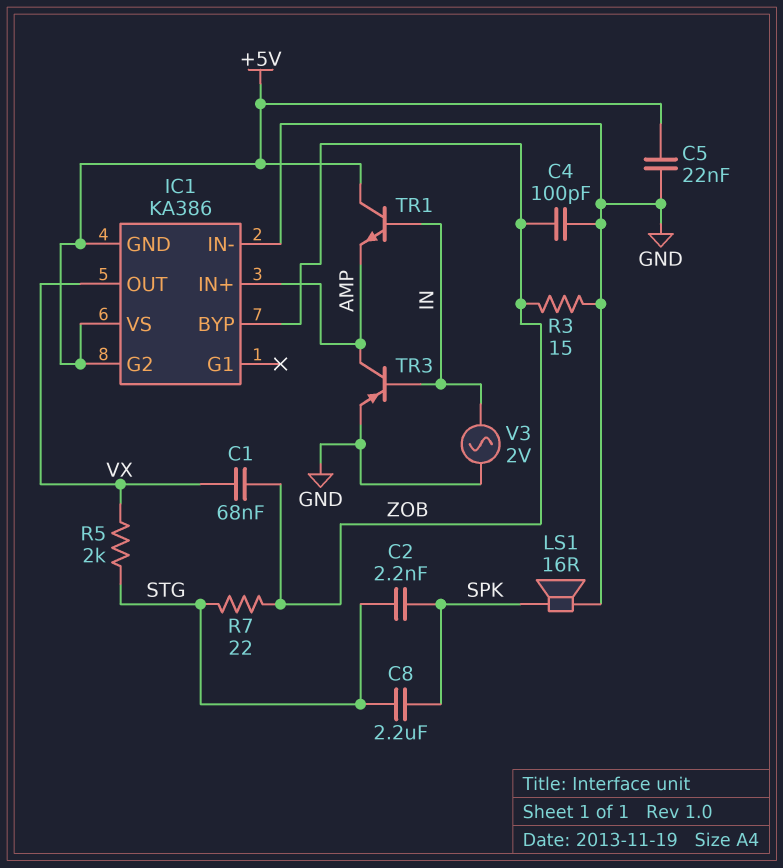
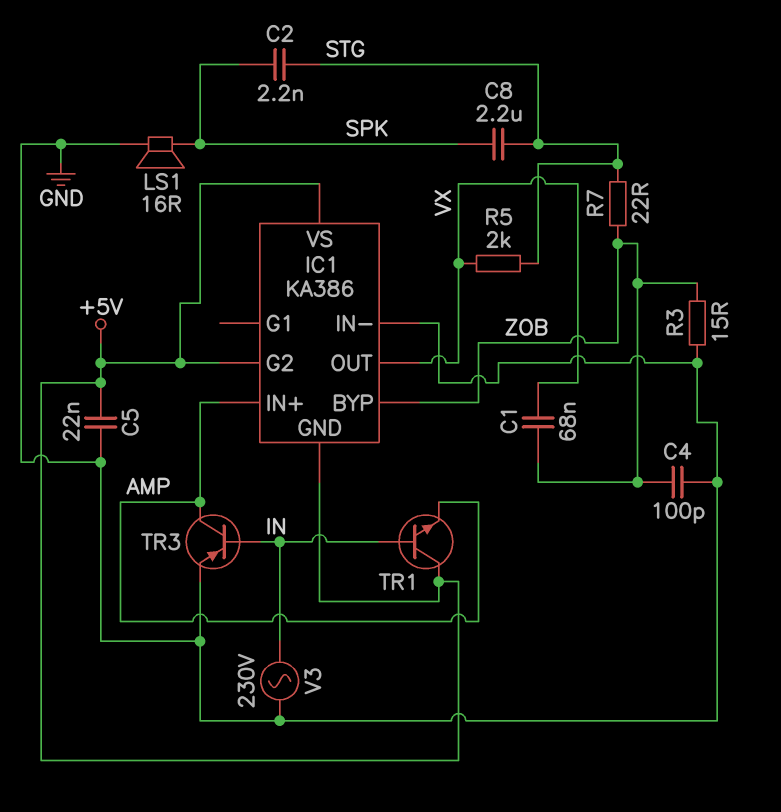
V3: AC 2V (GND, IN) -> AC 230V (GND, IN)

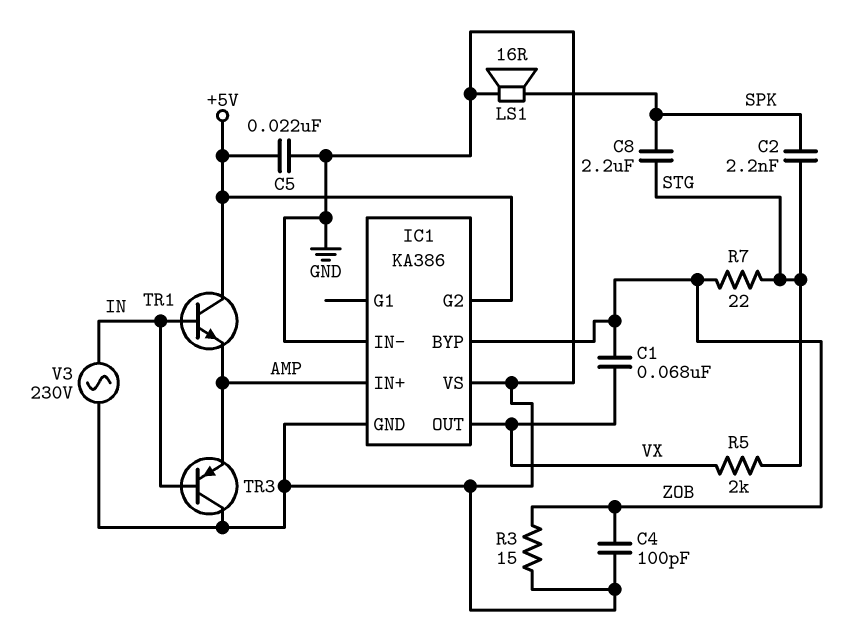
IC1 pin GND: +5V -> GND
IC1 pin VS: +5V -> GND
TR3: PNP (B IN, C AMP, E GND) -> PNP (B IN, C GND, E AMP)

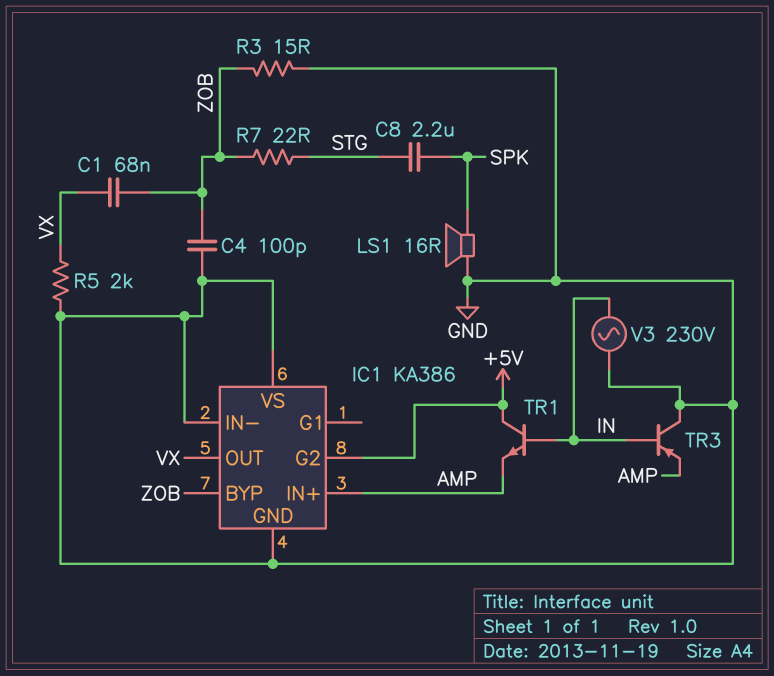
C2: 2.2nF (SPK, STG) -> none
C5: 22nF (+5V, GND) -> none
R5: 2k (STG, VX) -> 2k (GND, VX)

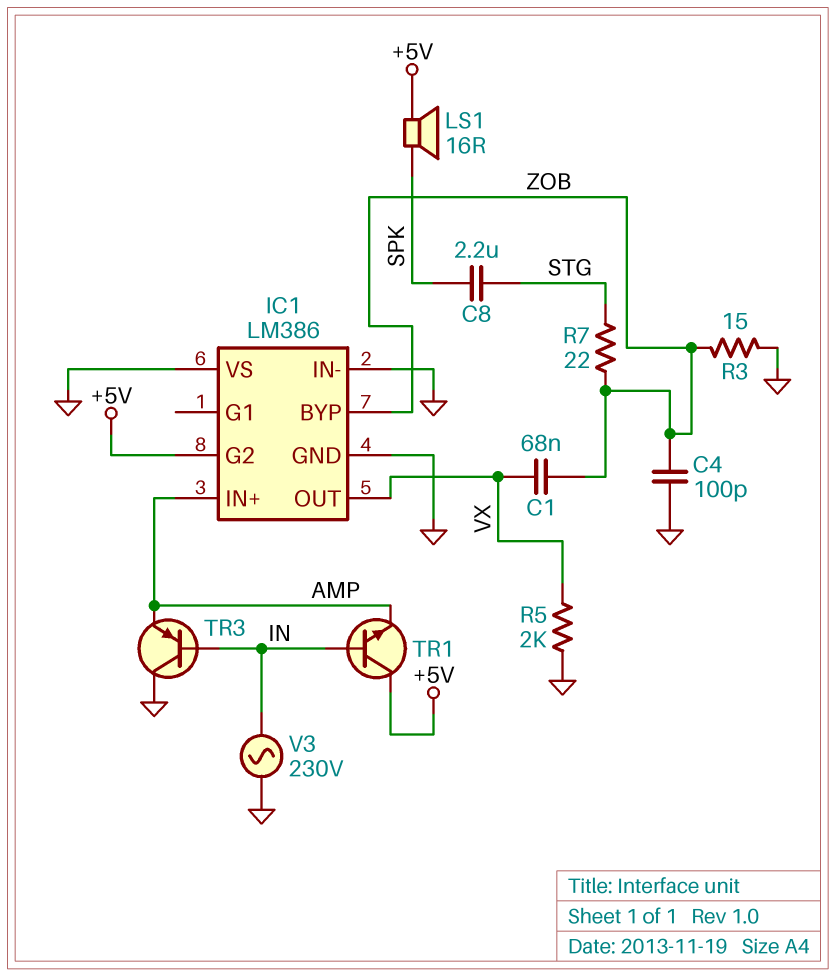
IC1: KA386 -> LM386
LS1: speaker 16R (GND, SPK) -> speaker 16R (+5V, SPK)

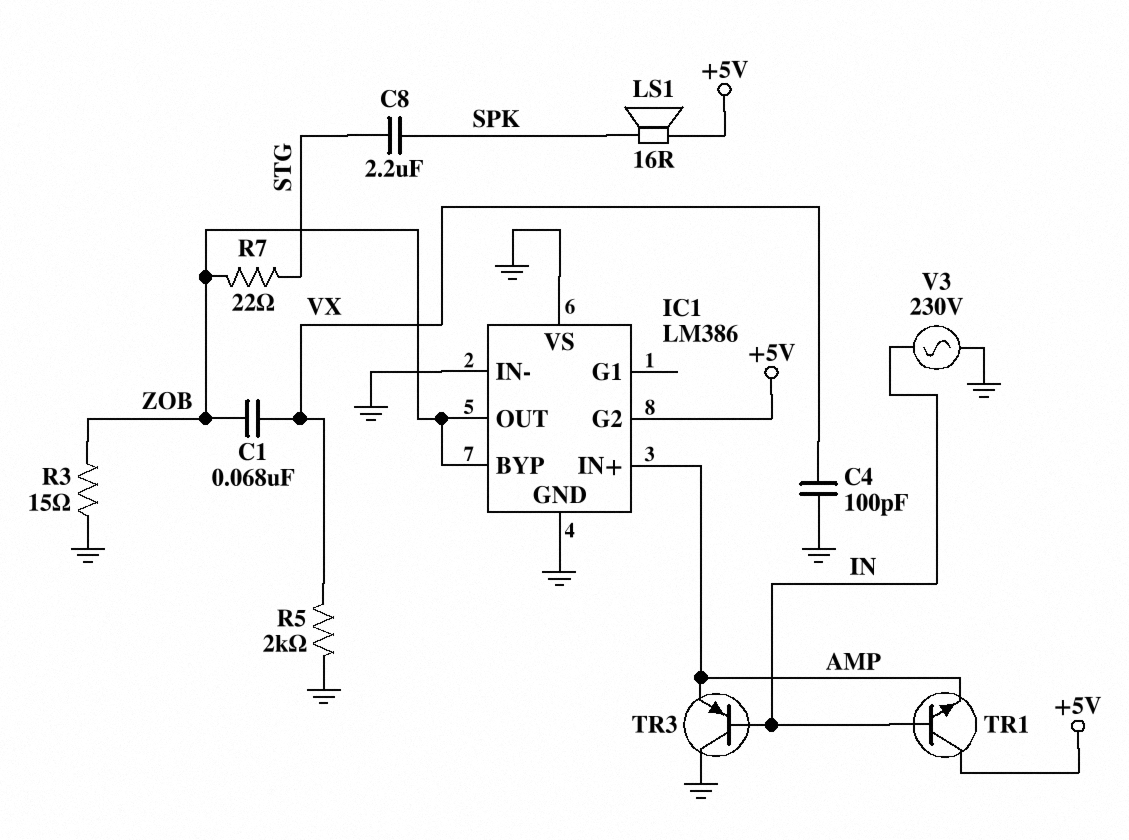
C4: 100pF (GND, ZOB) -> 100pF (GND, VX)
IC1 pin OUT: VX -> ZOB

